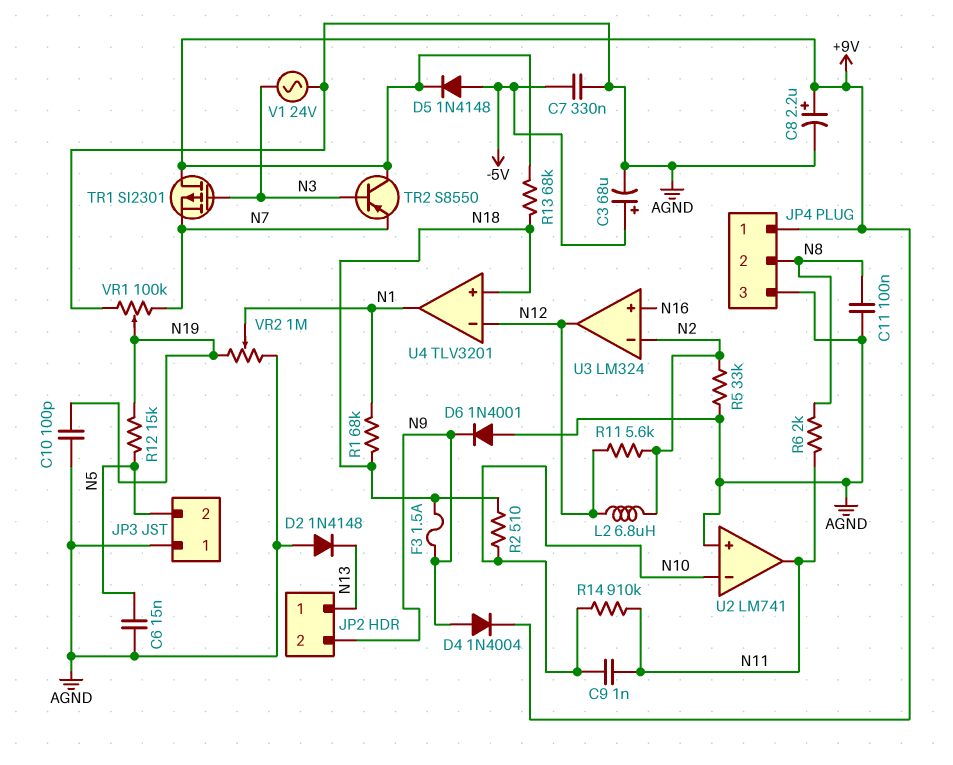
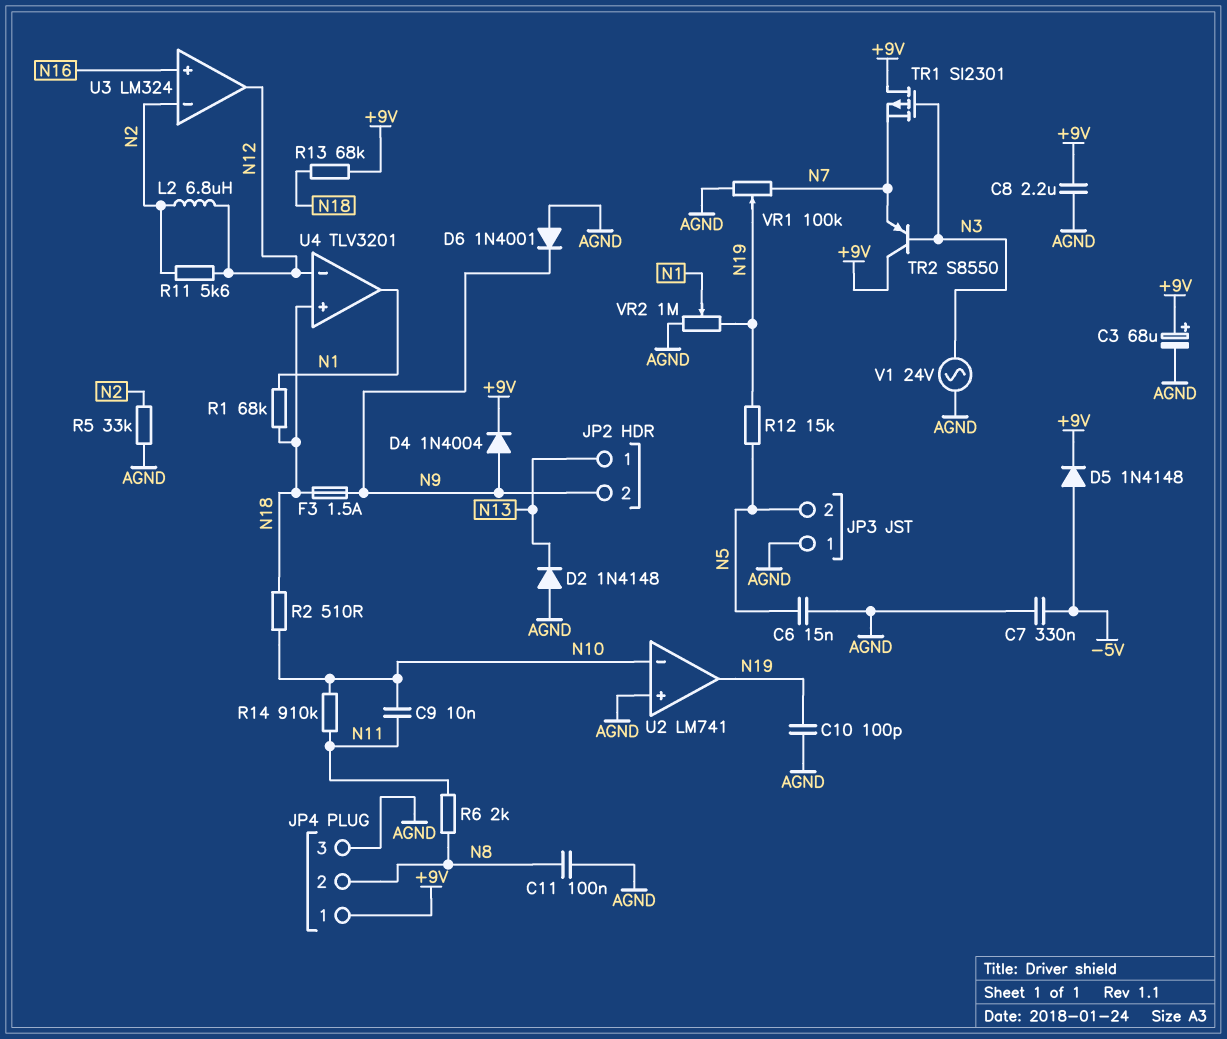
C3: 68uF (plus -5V, minus AGND) -> 68uF (plus +9V, minus AGND)
C8: 2.2uF (plus +9V, minus AGND) -> 2.2uF (+9V, AGND)
C9: 1nF (N10, N11) -> 10nF (N10, N11)
U2 pin out: N11 -> N19

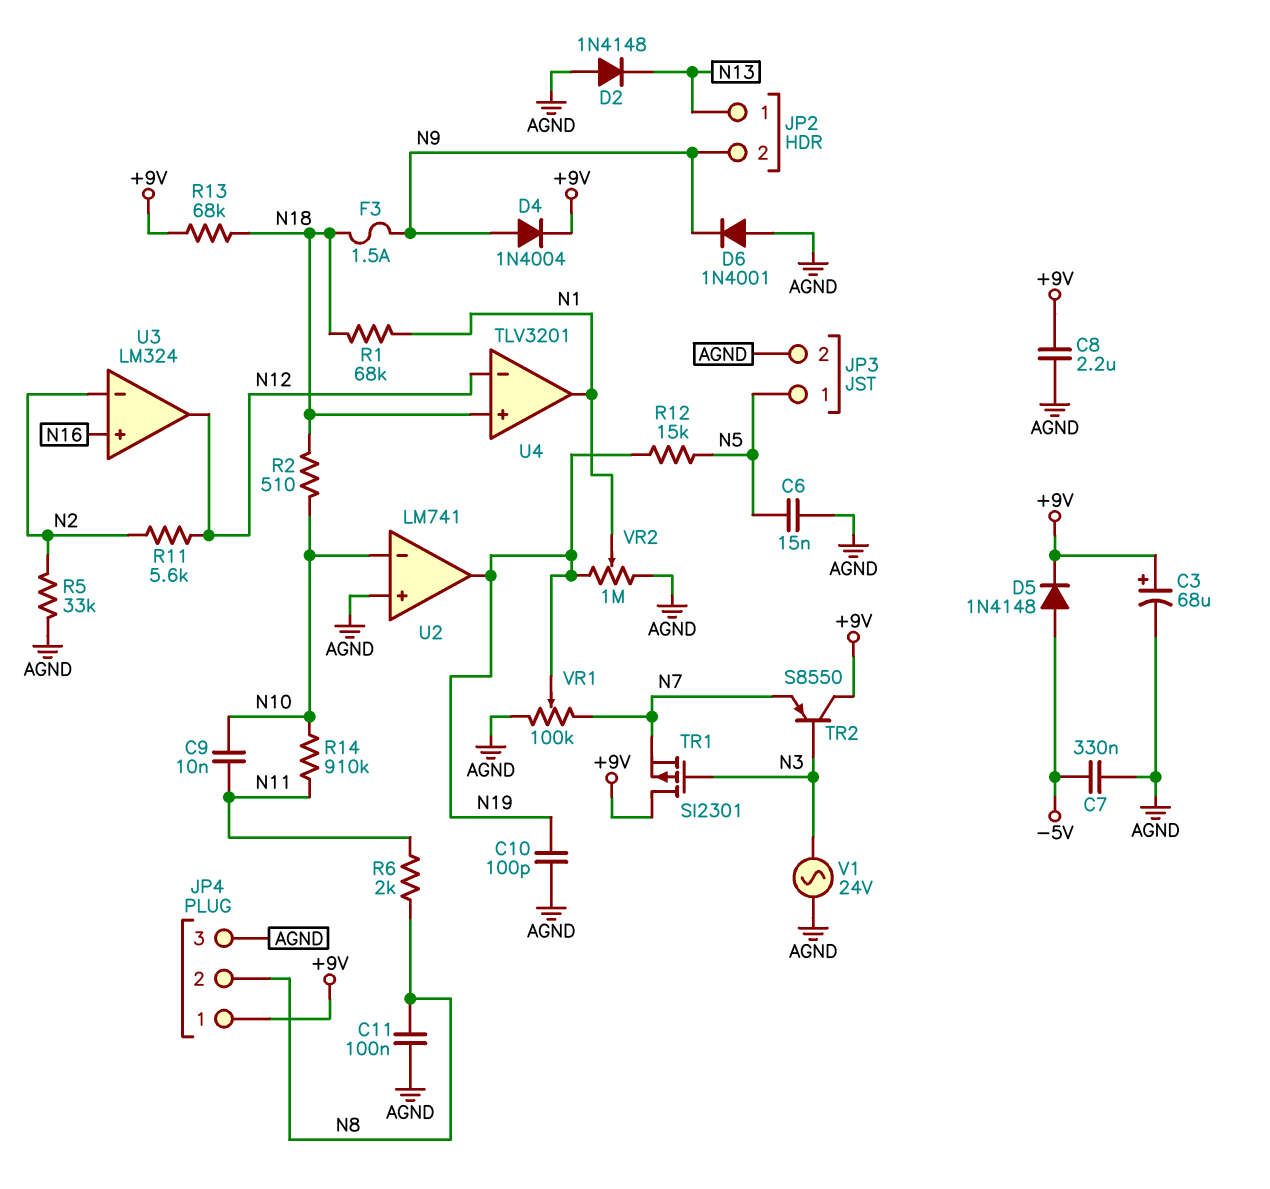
JP3 pin 1: AGND -> N5
JP3 pin 2: N5 -> AGND
L2: 6.8uH (N2, N12) -> none

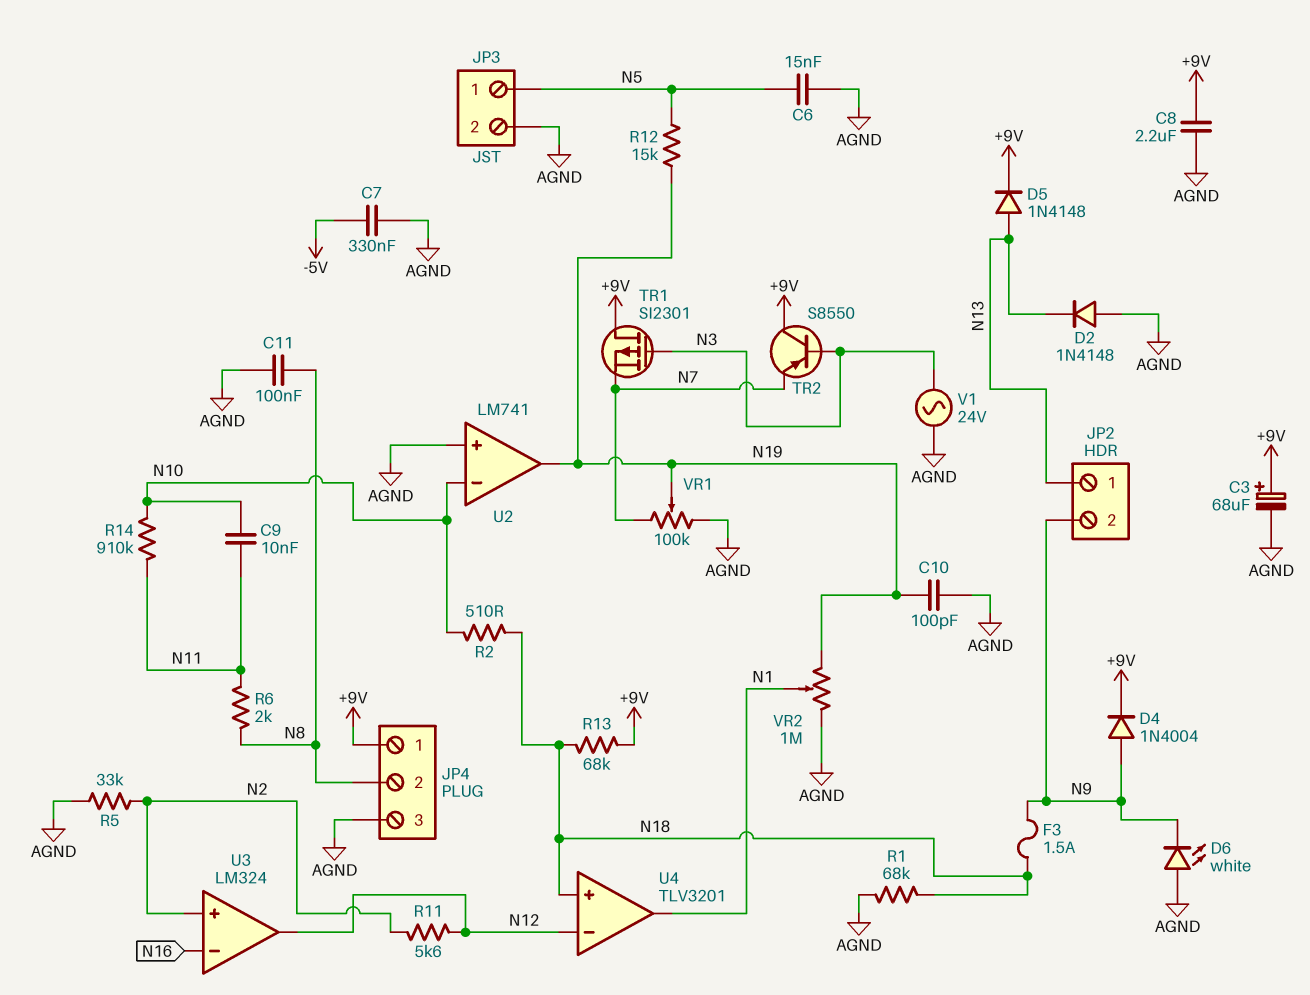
D5: diode 1N4148 (A -5V, K +9V) -> diode 1N4148 (A N13, K +9V)
D6: diode 1N4001 (A AGND, K N9) -> LED white (A AGND, K N9)
R1: 68k (N1, N18) -> 68k (AGND, N18)
U3 pin in+: N16 -> N2
U3 pin in-: N2 -> N16

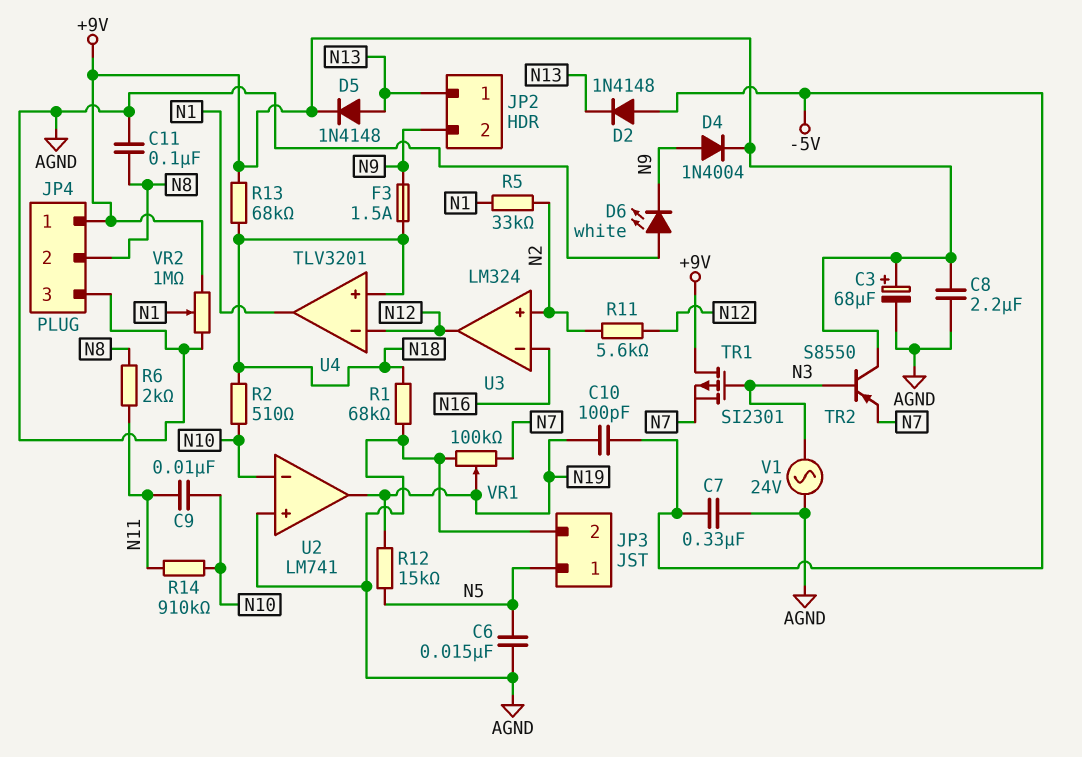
C10: 100pF (AGND, N19) -> 100pF (-5V, N19)
D2: diode 1N4148 (A AGND, K N13) -> diode 1N4148 (A -5V, K N13)
R5: 33k (AGND, N2) -> 33k (N1, N2)
VR2: 1M (AGND, N19, wiper N1) -> 1M (+9V, AGND, wiper N1)

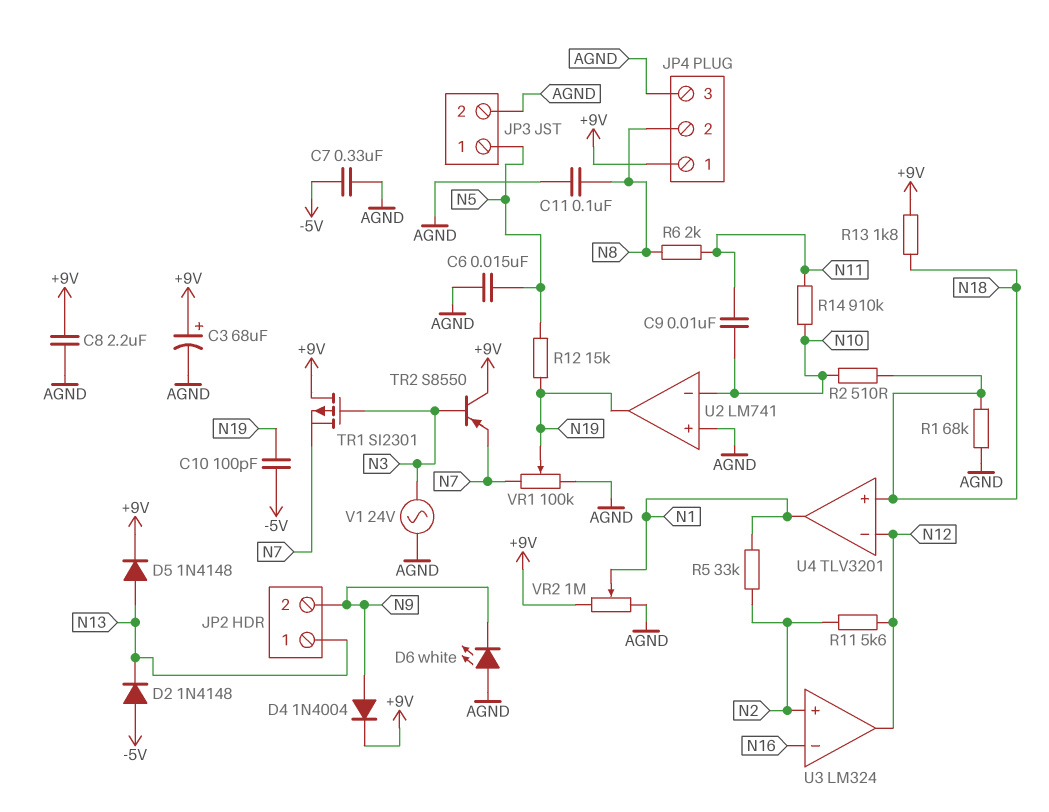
F3: 1.5A (N9, N18) -> none
R13: 68k (+9V, N18) -> 1.8k (+9V, N18)

